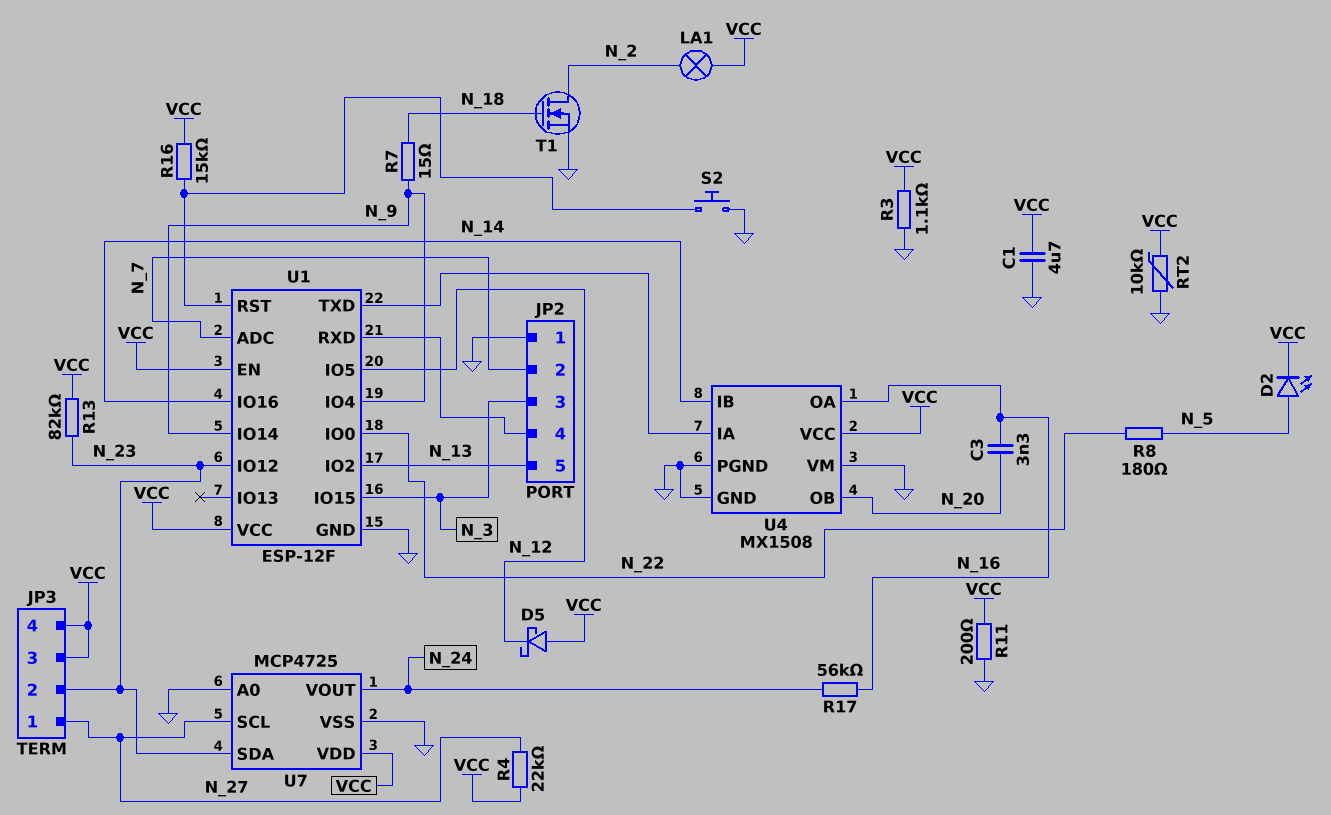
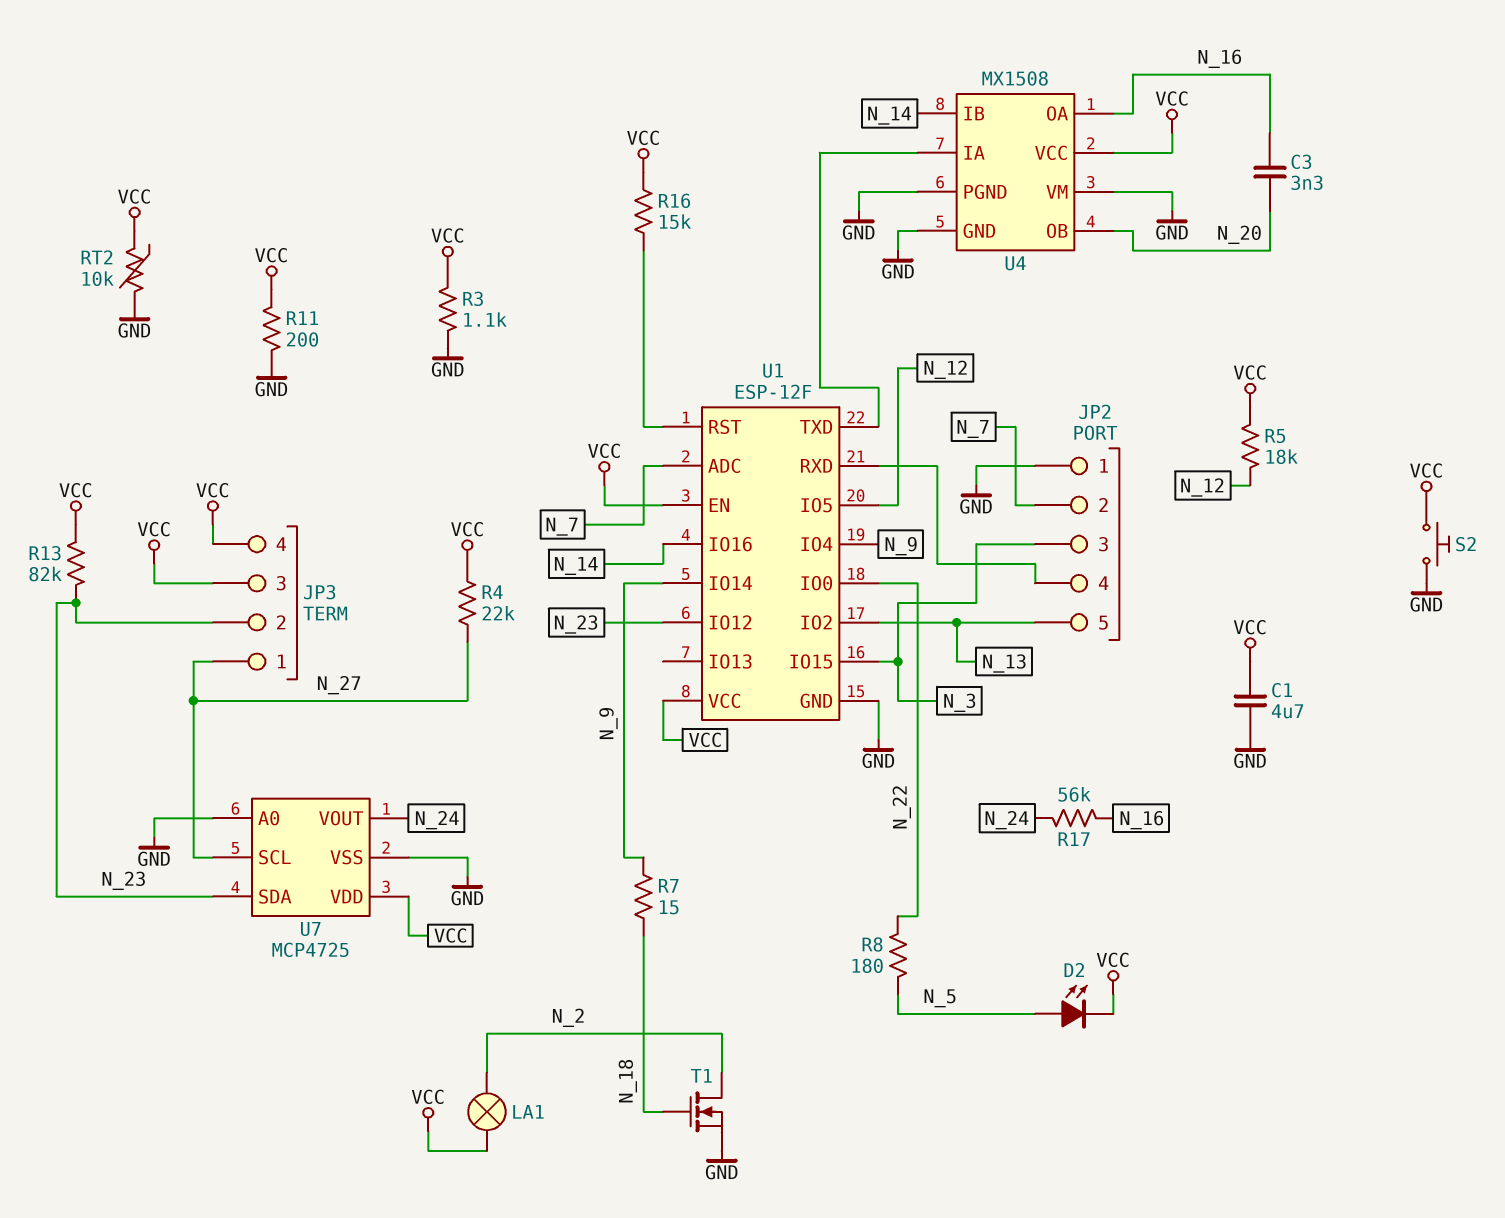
D5: schottky (A VCC, K N_12) -> none
R5: none -> 18k (N_12, VCC)
S2: button (GND, U1/RST) -> button (GND, VCC)

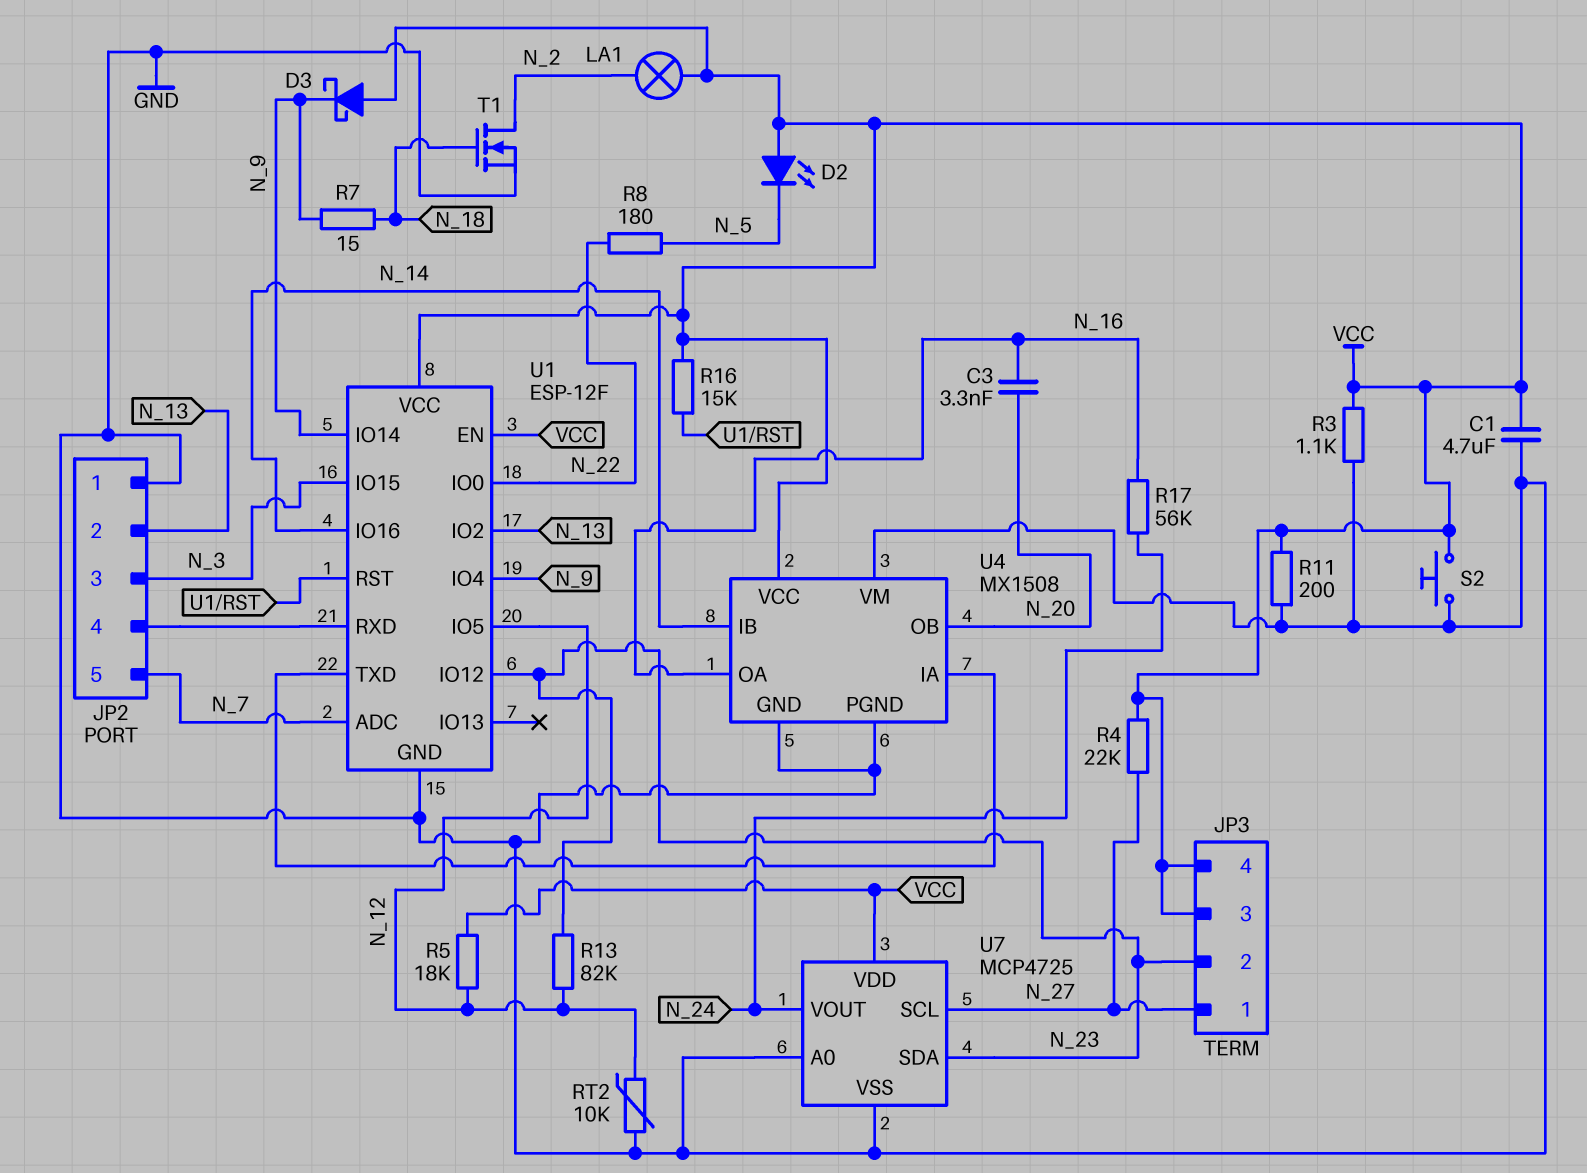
D2: LED (A N_5, K VCC) -> LED (A VCC, K N_5)
D3: none -> schottky (A VCC, K N_9)
JP2 pin 2: N_7 -> N_13
JP2 pin 5: N_13 -> N_7
R13: 82k (N_23, VCC) -> 82k (N_12, N_23)
RT2: 10k (GND, VCC) -> 10k (GND, N_12)

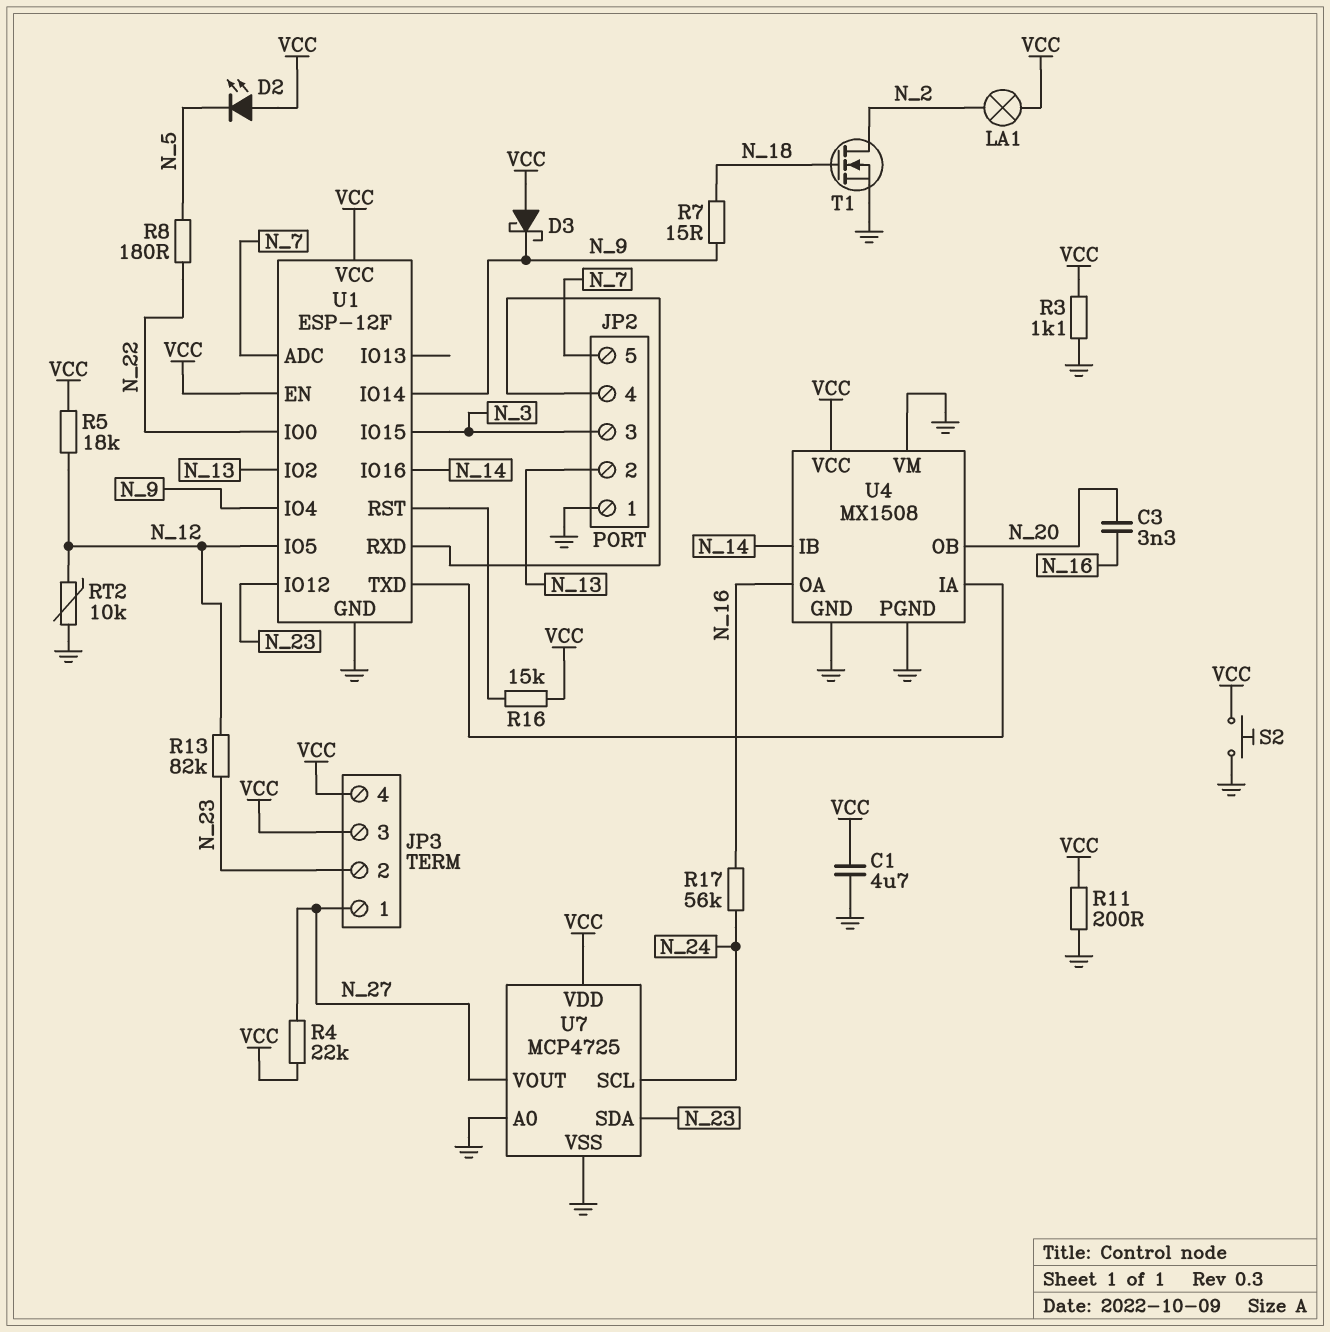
U7 pin SCL: N_27 -> N_24
U7 pin VOUT: N_24 -> N_27

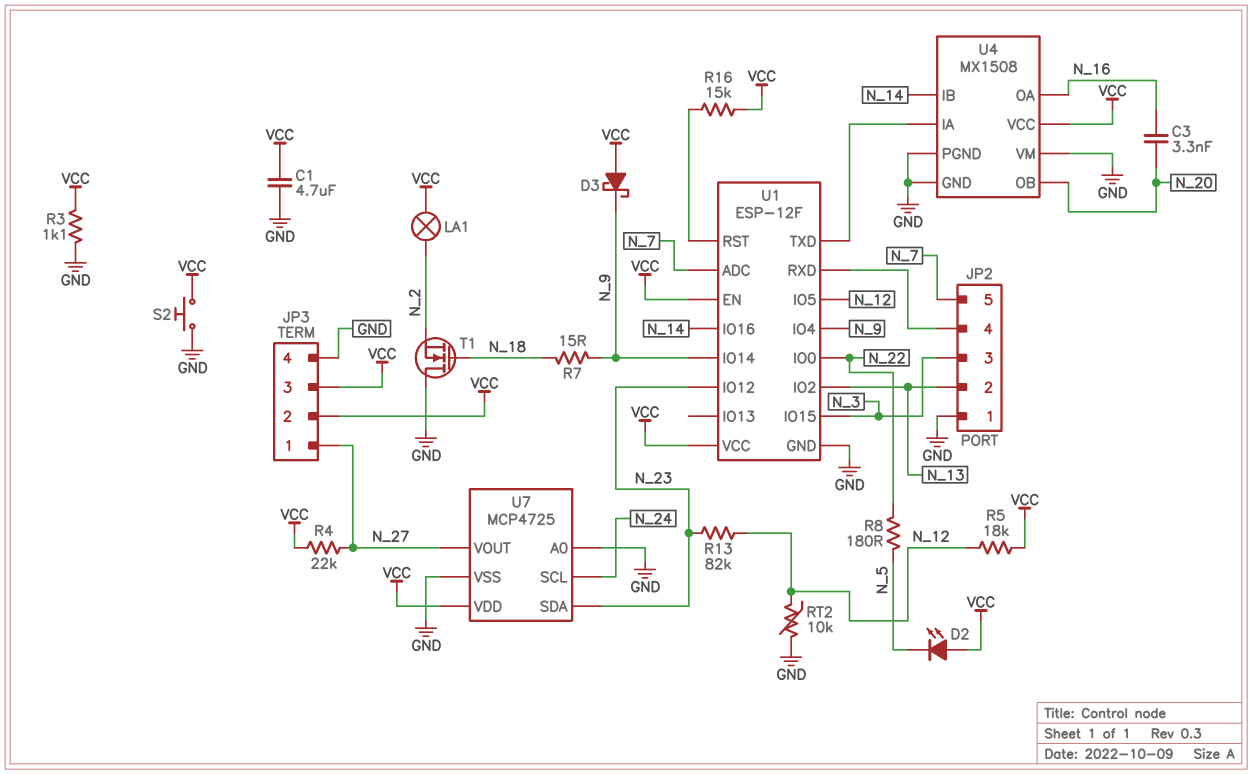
JP3 pin 2: N_23 -> VCC
JP3 pin 4: VCC -> GND
R11: 200 (GND, VCC) -> none
R17: 56k (N_16, N_24) -> none
T1: NMOS (G N_18, D N_2, S GND) -> NMOS (G N_18, D GND, S N_2)

